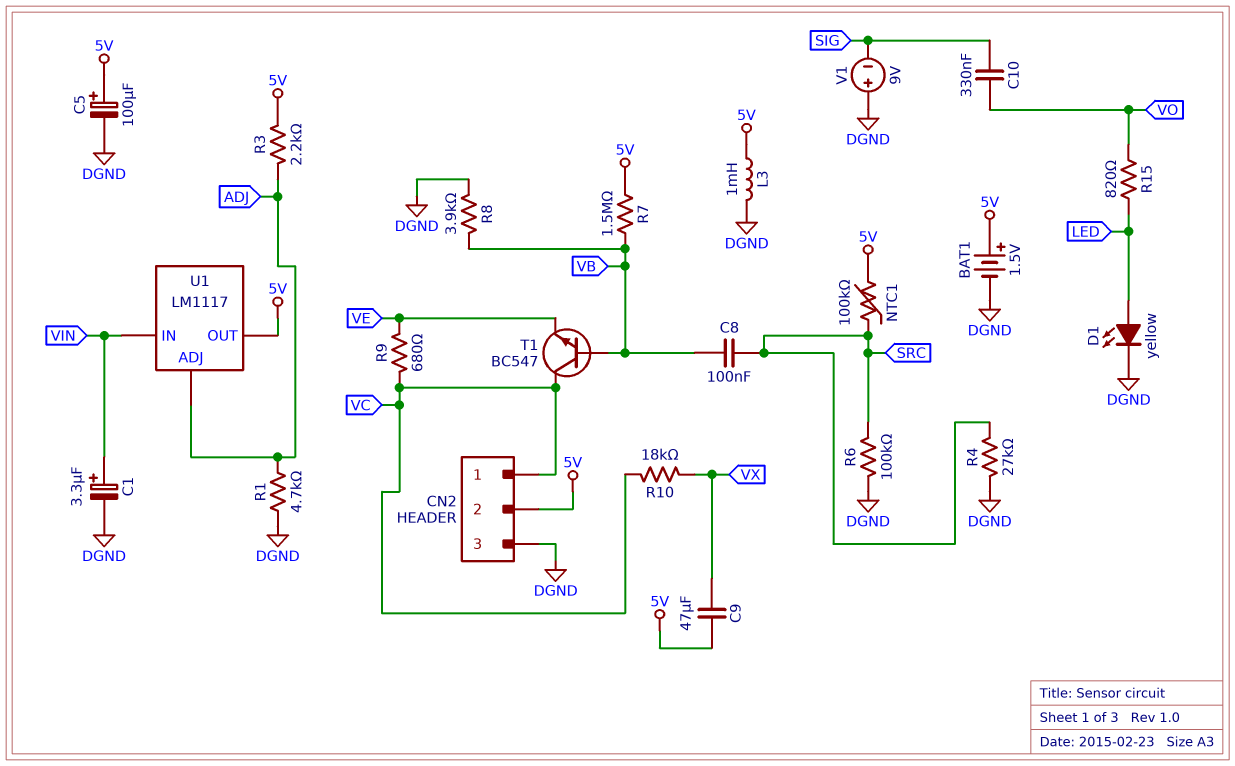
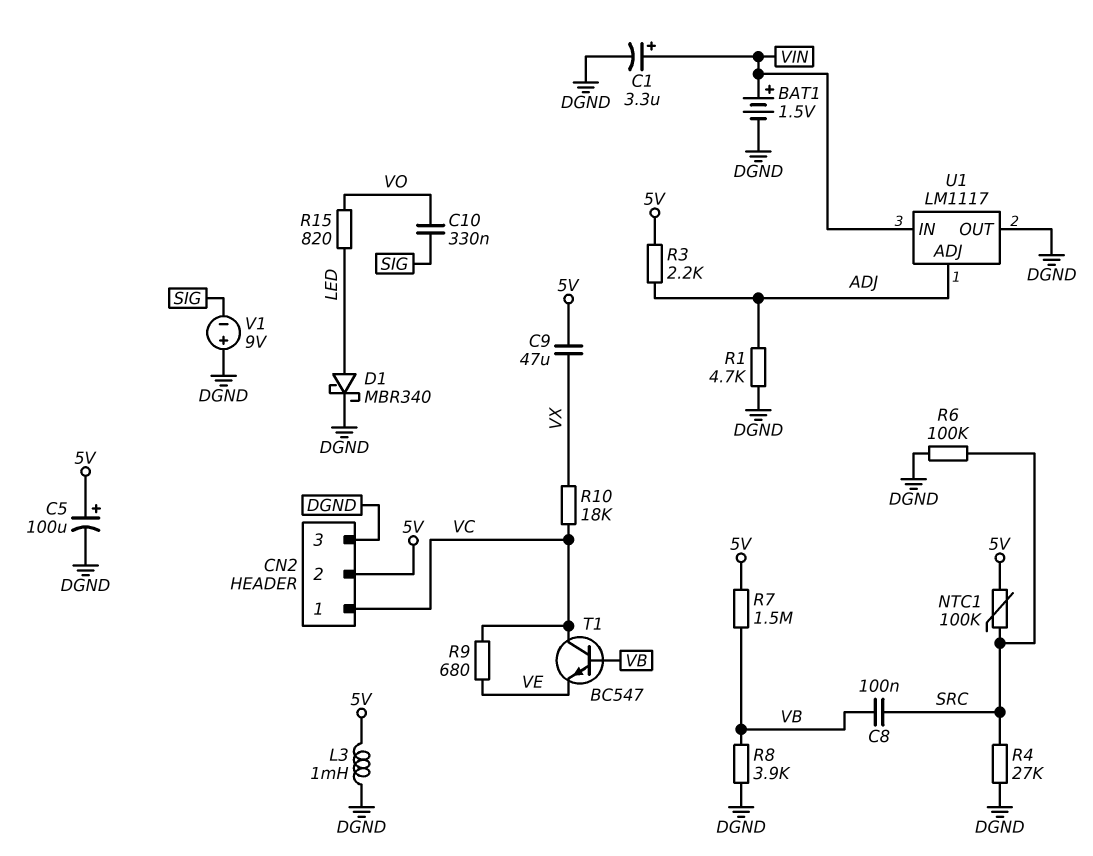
BAT1: 1.5V (plus 5V, minus DGND) -> 1.5V (plus VIN, minus DGND)
D1: LED yellow (A LED, K DGND) -> schottky MBR340 (A LED, K DGND)
U1 pin OUT: 5V -> DGND

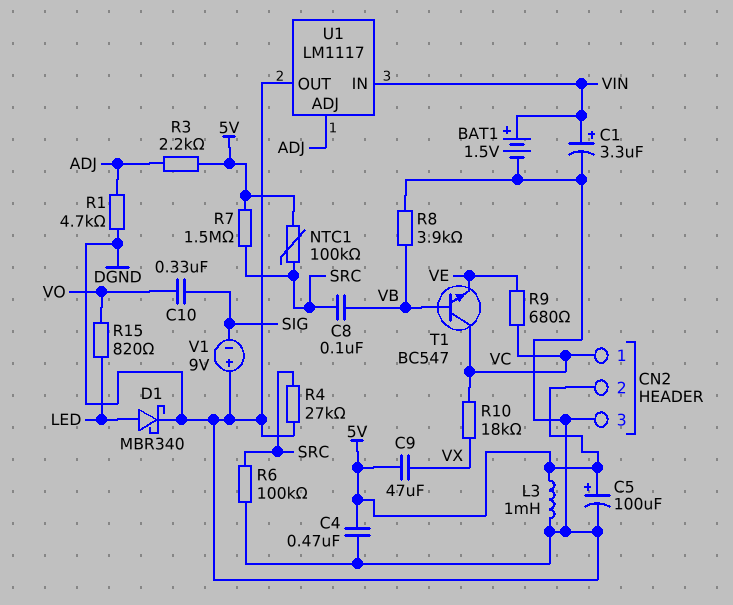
C4: none -> 470nF (5V, DGND)
R7: 1.5M (5V, VB) -> 1.5M (5V, SRC)

